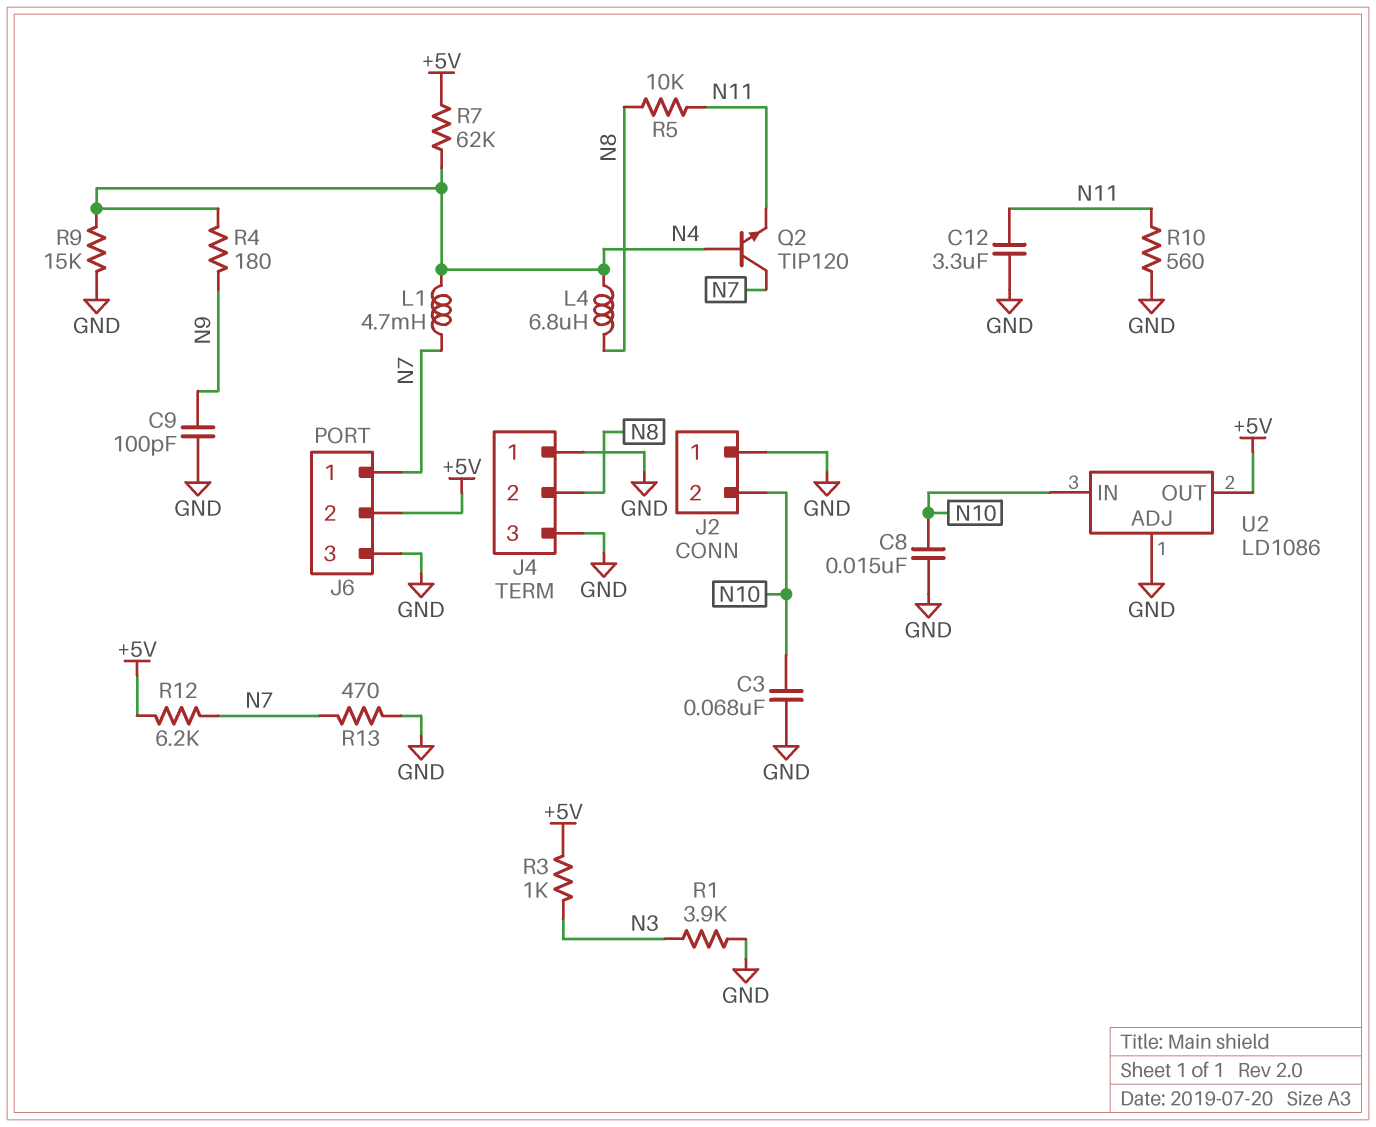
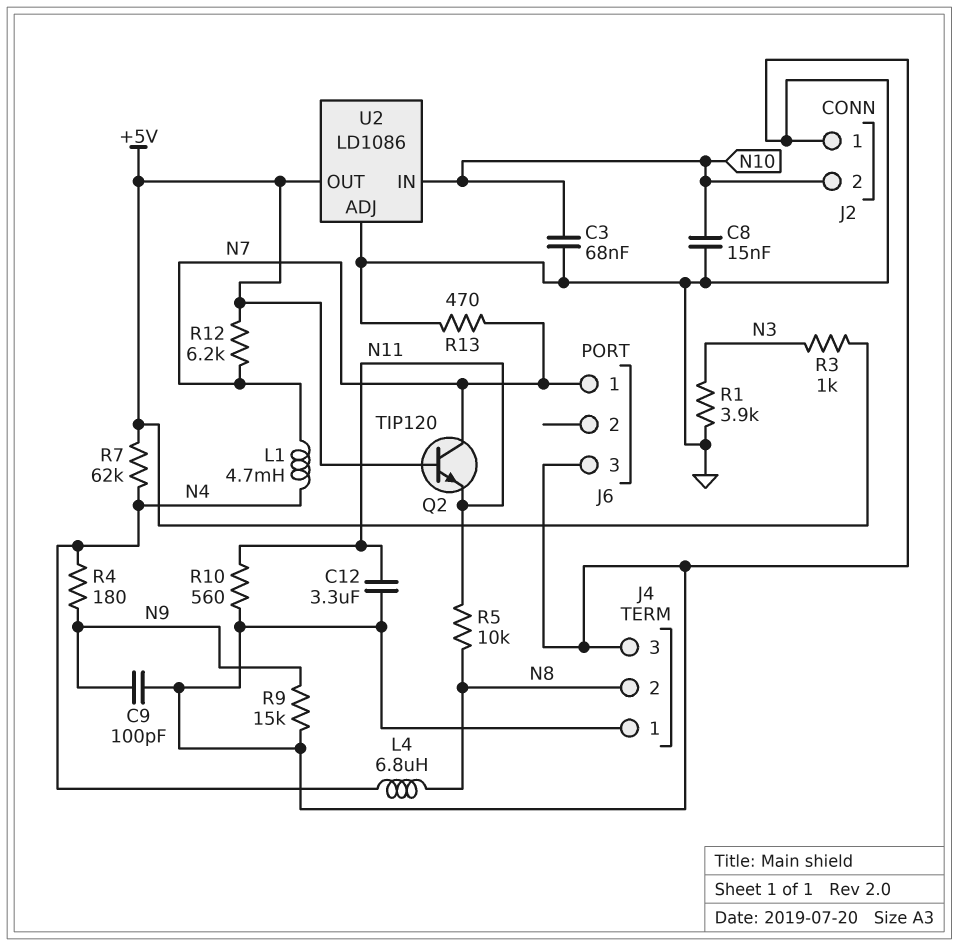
J6 pin 2: +5V -> none
Q2: NPN TIP120 (B N4, C N7, E N11) -> NPN TIP120 (B +5V, C N7, E N11)
R9: 15k (GND, N4) -> 15k (GND, N9)

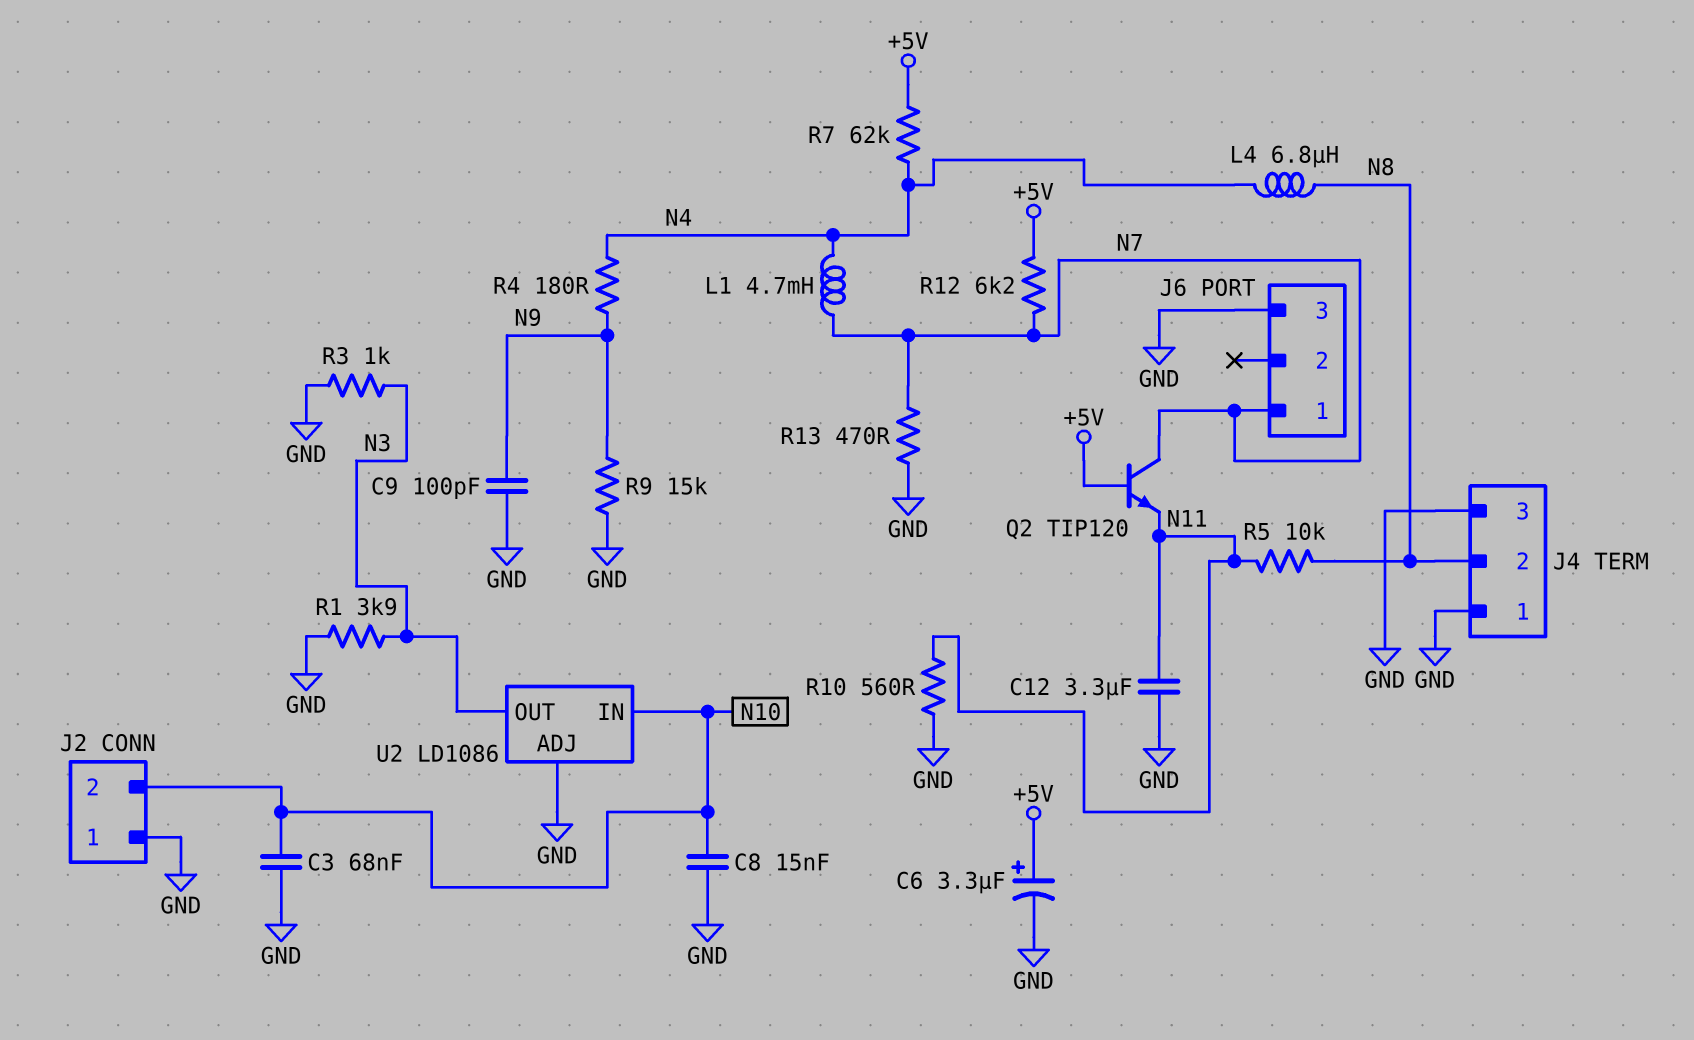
C6: none -> 3.3uF (plus +5V, minus GND)
R3: 1k (+5V, N3) -> 1k (GND, N3)
U2 pin OUT: +5V -> N3

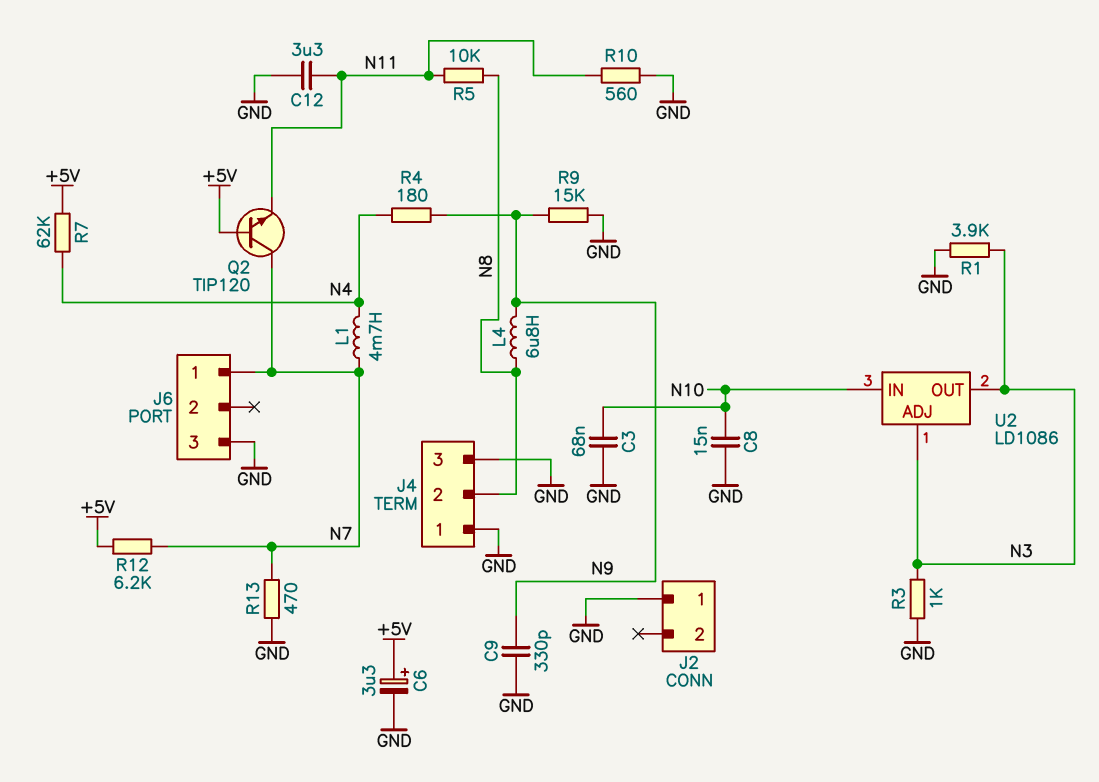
C9: 100pF (GND, N9) -> 330pF (GND, N9)
J2 pin 2: N10 -> none
L4: 6.8uH (N4, N8) -> 6.8uH (N8, N9)
U2 pin ADJ: GND -> N3

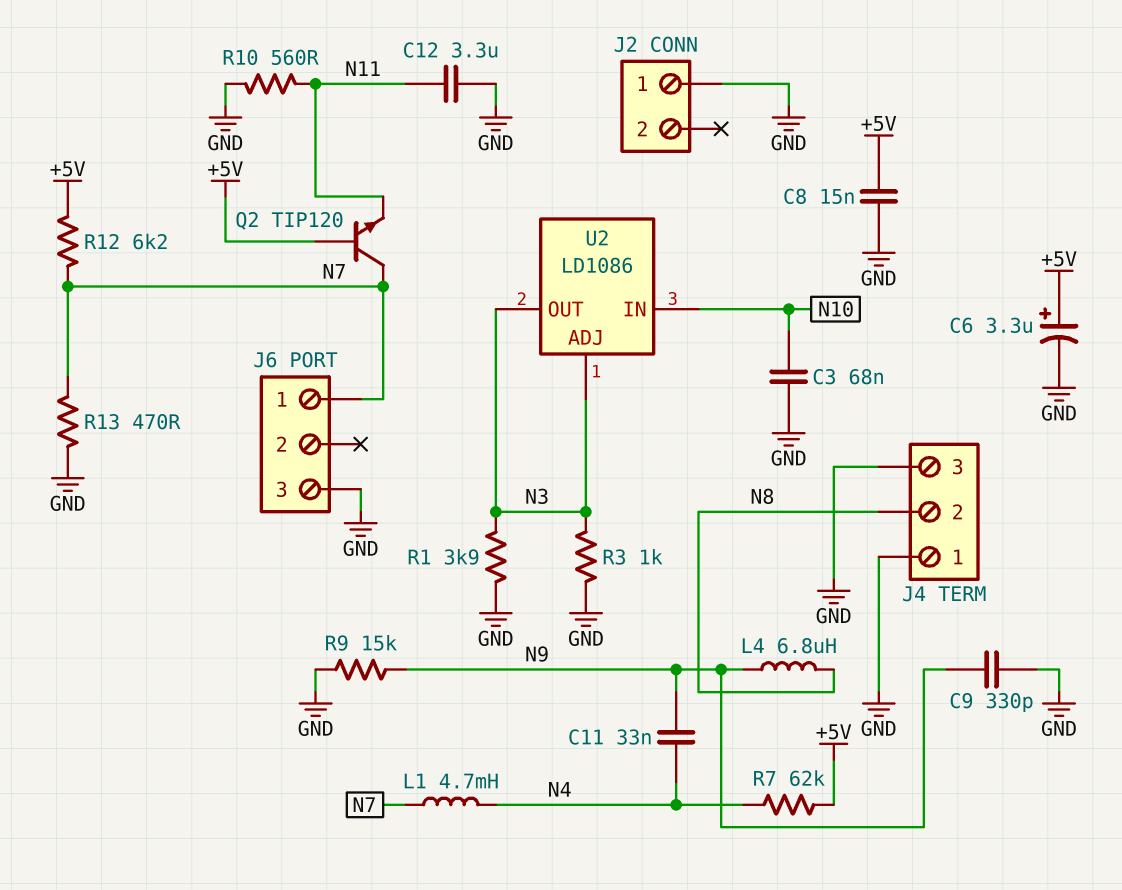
C8: 15nF (GND, N10) -> 15nF (+5V, GND)
C11: none -> 33nF (N4, N9)
R4: 180 (N4, N9) -> none
R5: 10k (N8, N11) -> none

